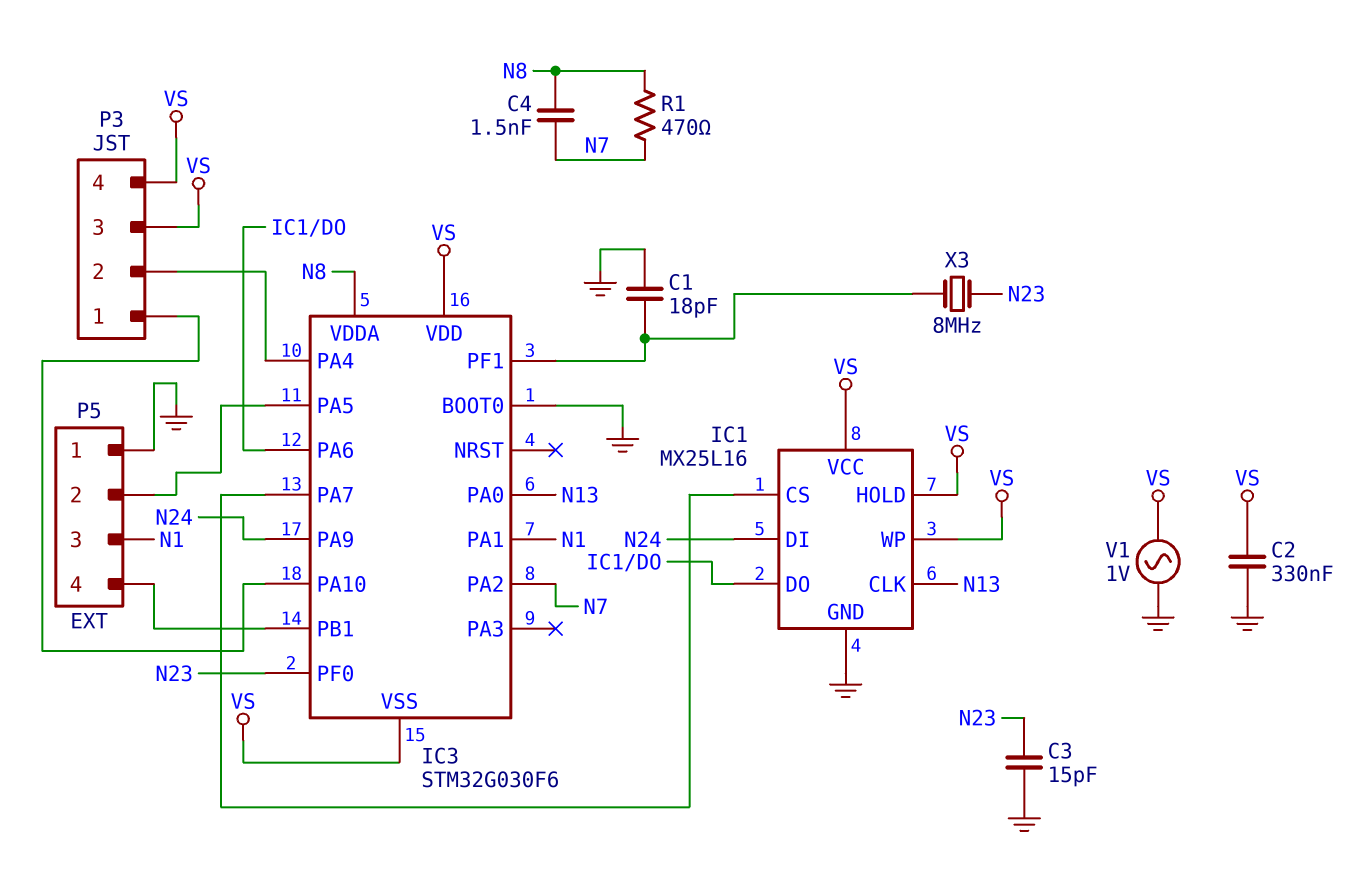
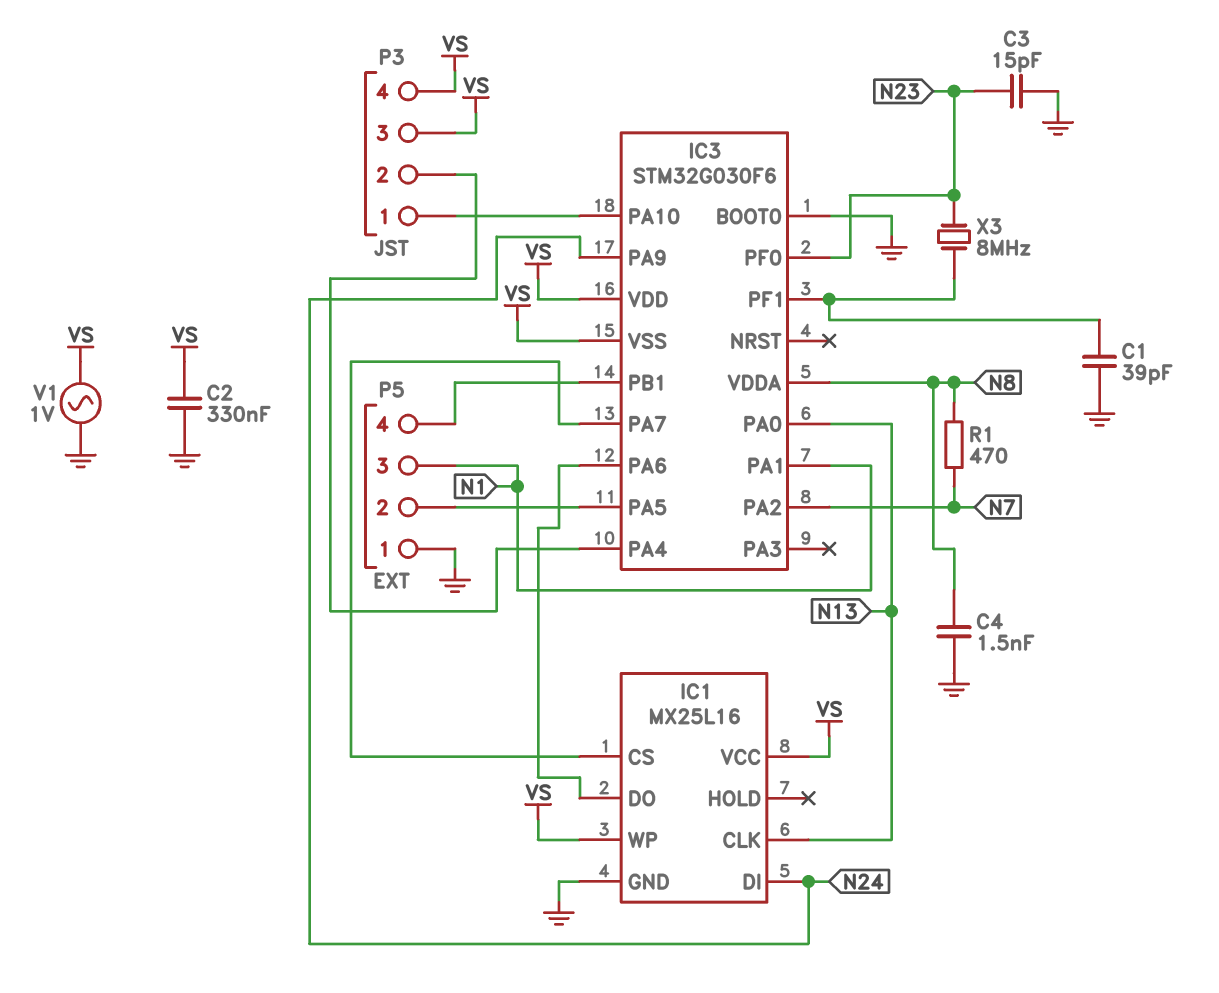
C1: 18pF (GND, IC3/PF1) -> 39pF (GND, IC3/PF1)
C4: 1.5nF (N7, N8) -> 1.5nF (GND, N8)
IC1 pin HOLD: VS -> none

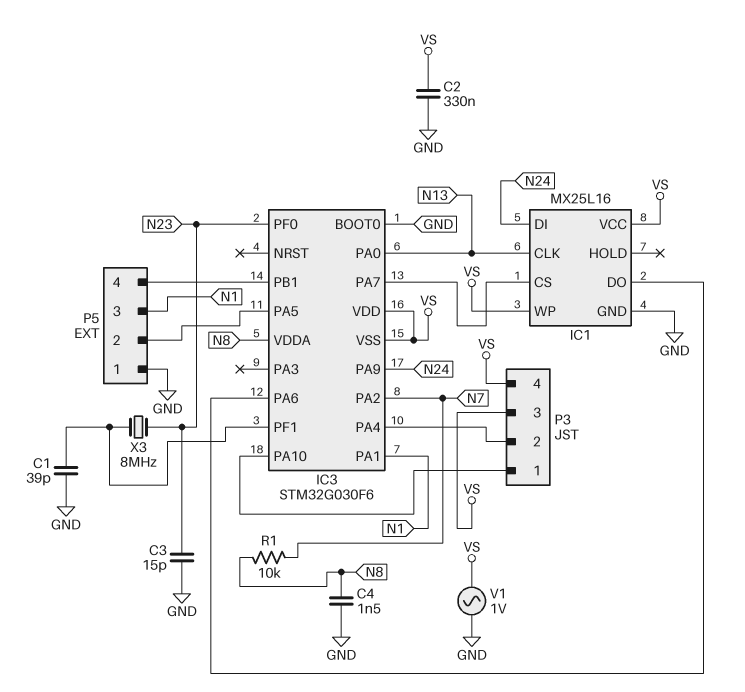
R1: 470 (N7, N8) -> 10k (N7, N8)

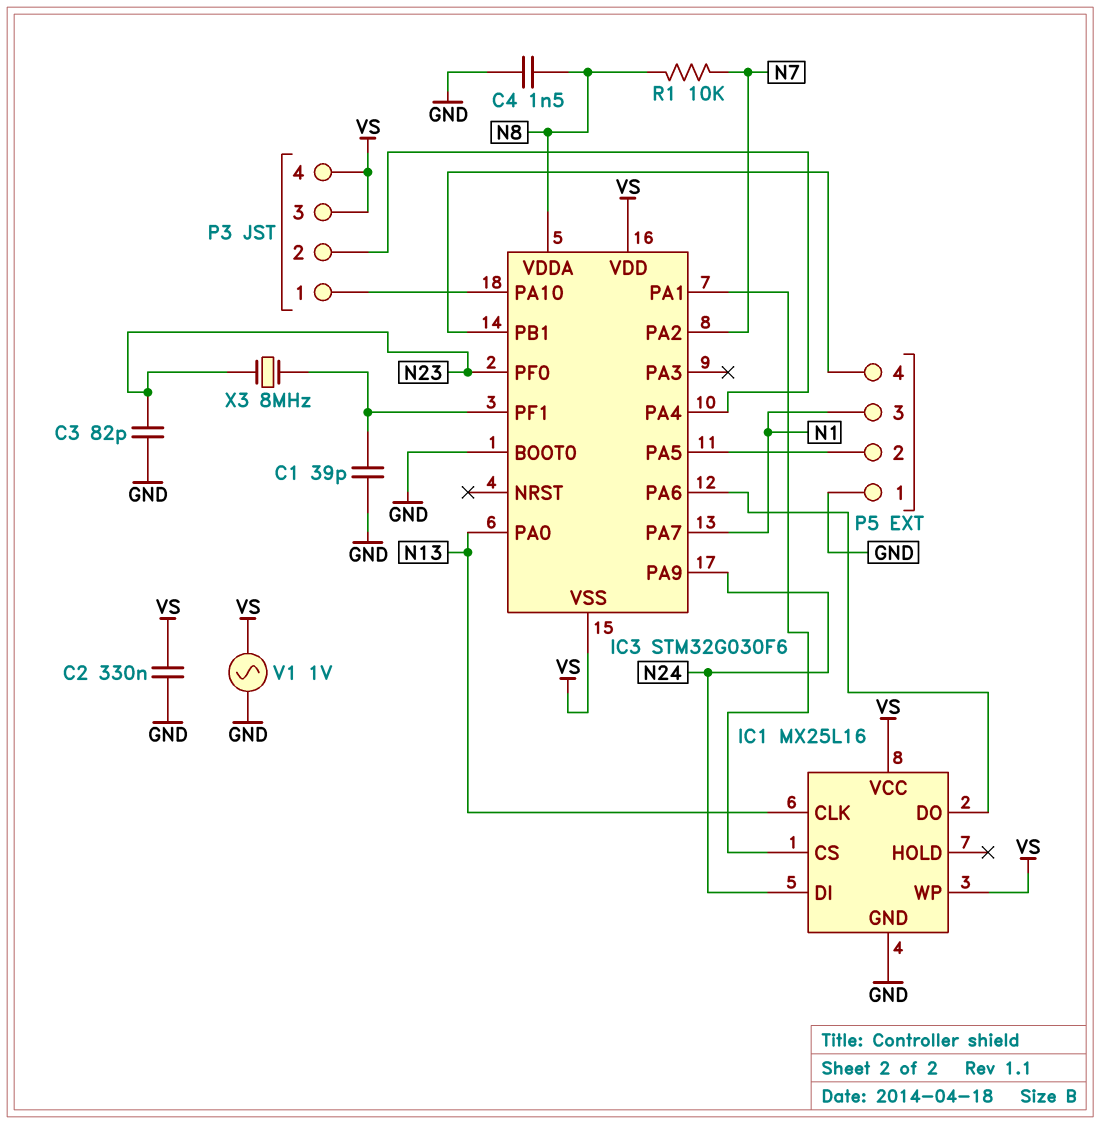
C3: 15pF (GND, N23) -> 82pF (GND, N23)
IC3 pin PA1: N1 -> IC1/CS
IC3 pin PA7: IC1/CS -> N1

